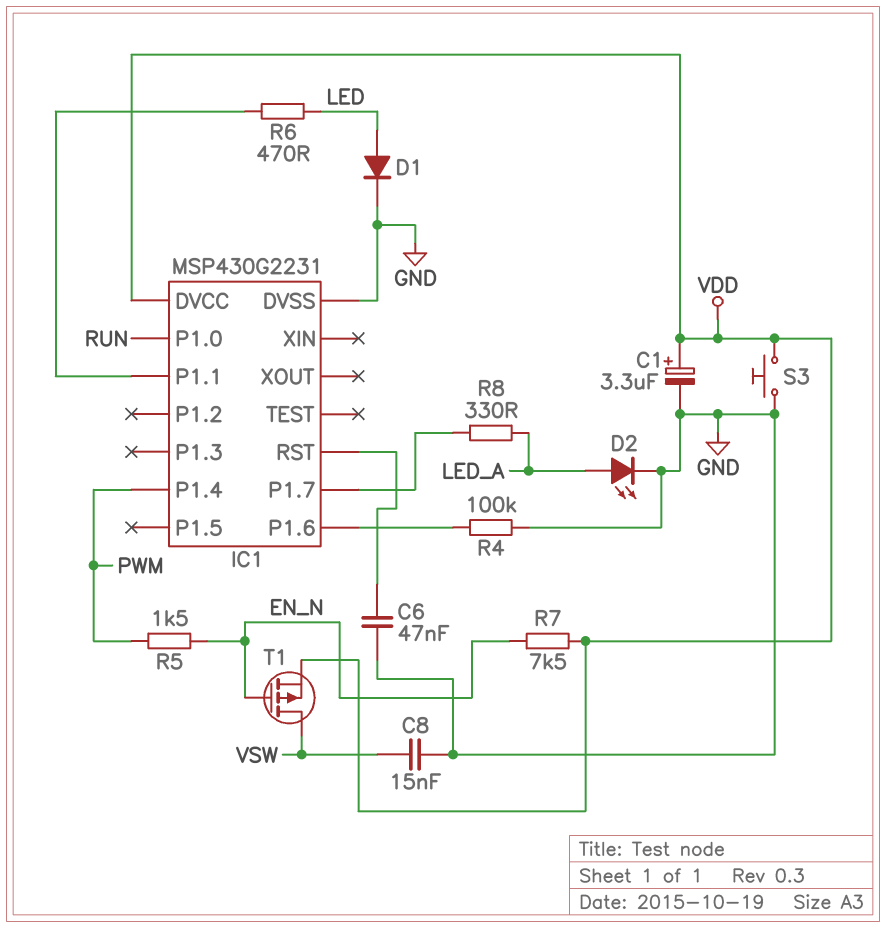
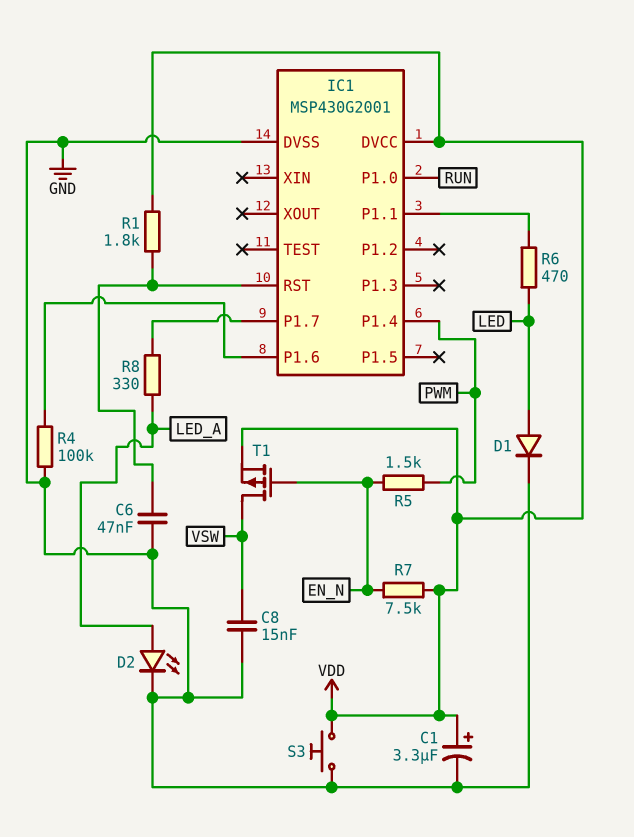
IC1: MSP430G2231 -> MSP430G2001
R1: none -> 1.8k (IC1/RST, VDD)

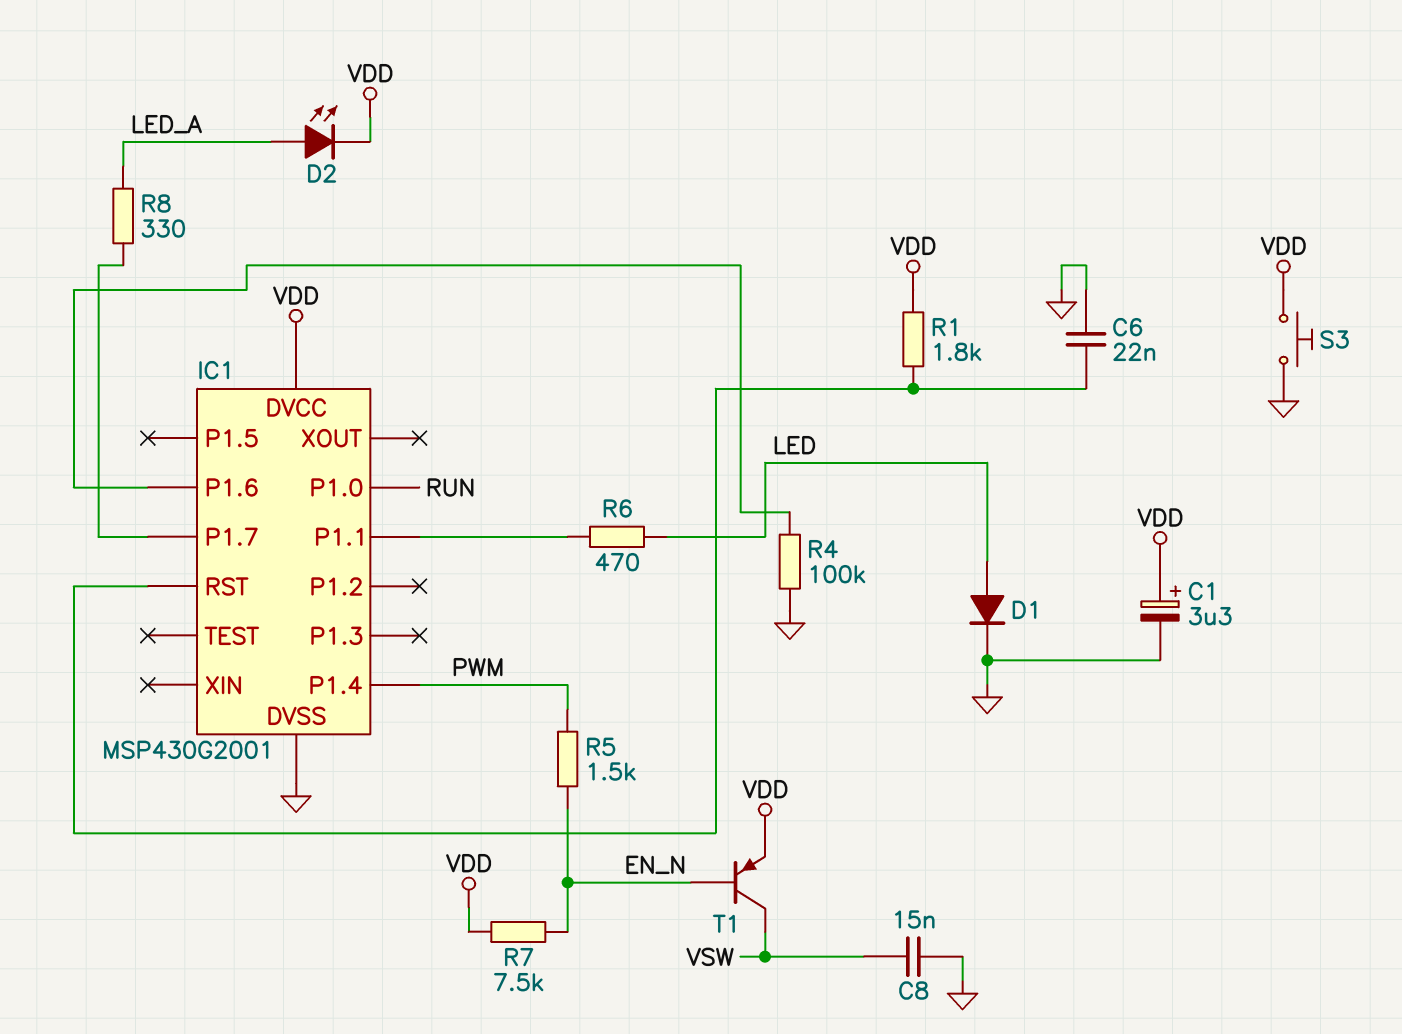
C6: 47nF (GND, IC1/RST) -> 22nF (GND, IC1/RST)
D2: LED (A LED_A, K GND) -> LED (A LED_A, K VDD)
T1: PMOS (G EN_N, D VSW, S VDD) -> PNP (B EN_N, C VSW, E VDD)

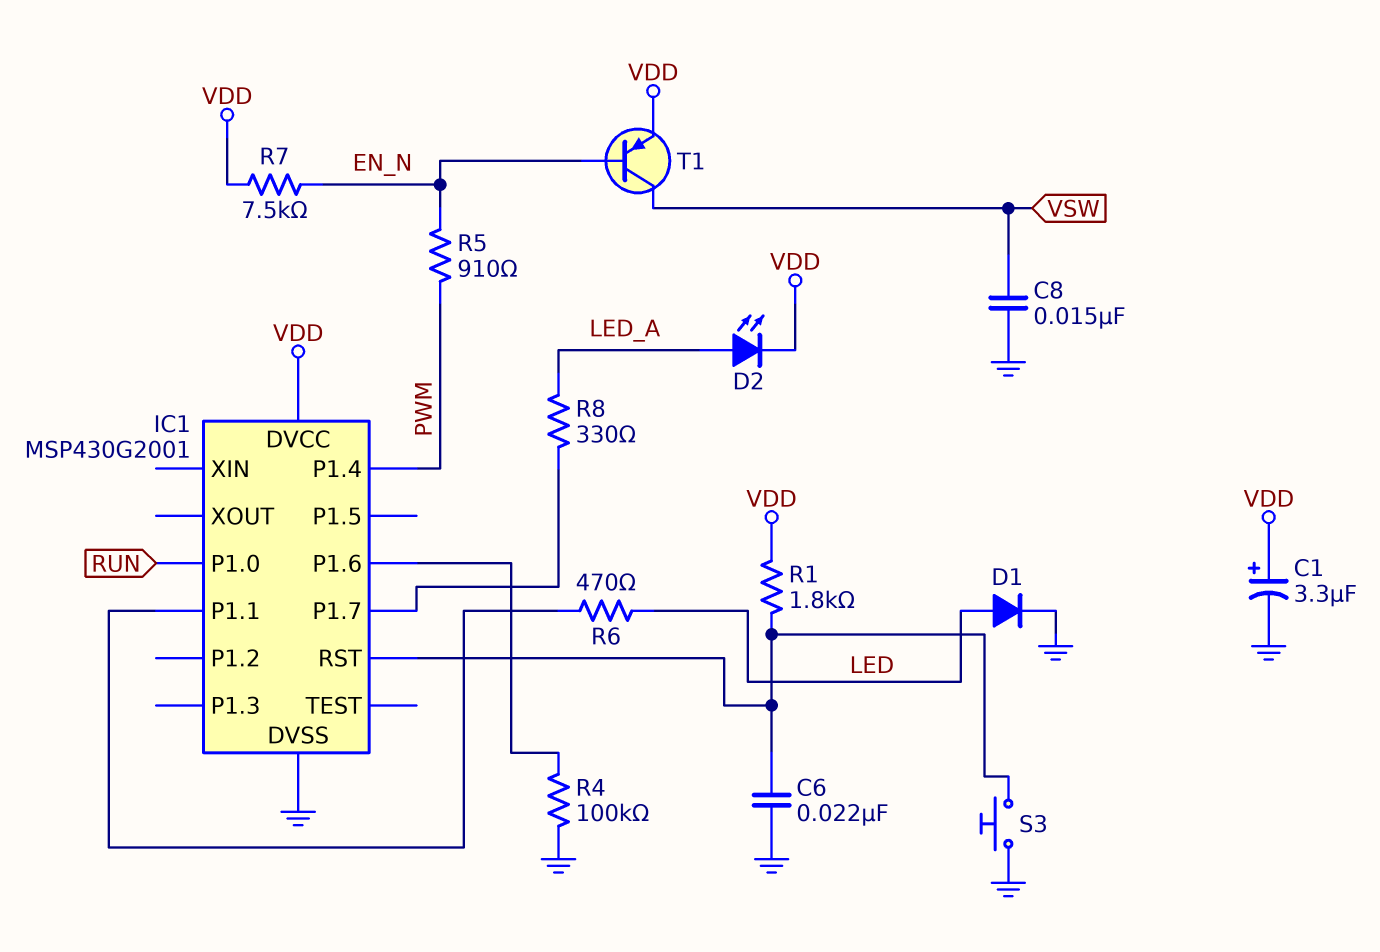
R5: 1.5k (EN_N, PWM) -> 910 (EN_N, PWM)
S3: button (GND, VDD) -> button (GND, IC1/RST)

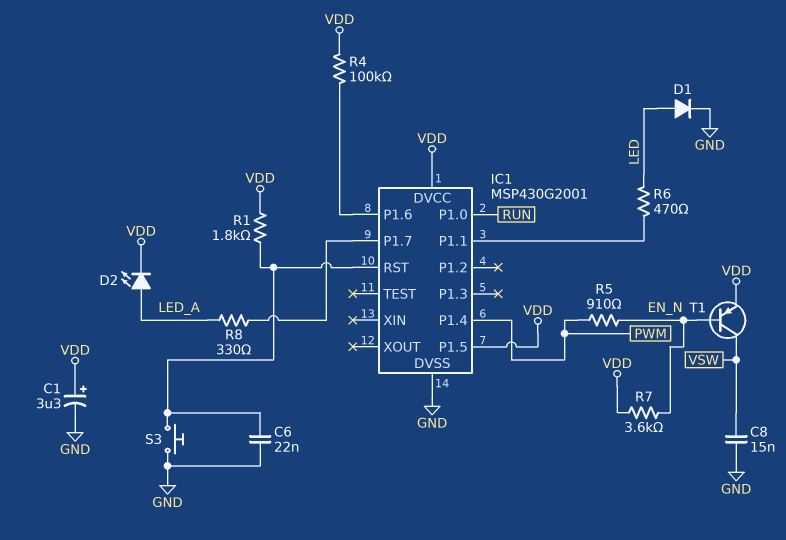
IC1 pin P1.5: none -> VDD
R4: 100k (GND, IC1/P1.6) -> 100k (IC1/P1.6, VDD)
R7: 7.5k (EN_N, VDD) -> 3.6k (EN_N, VDD)

